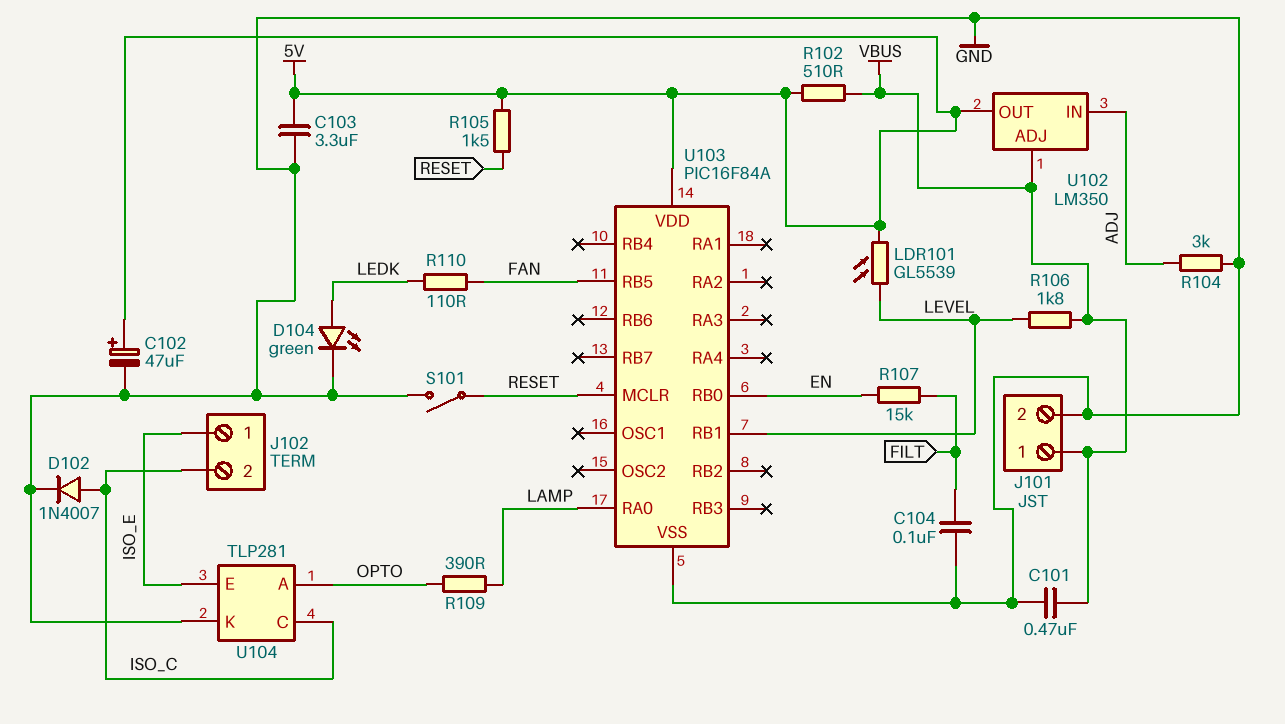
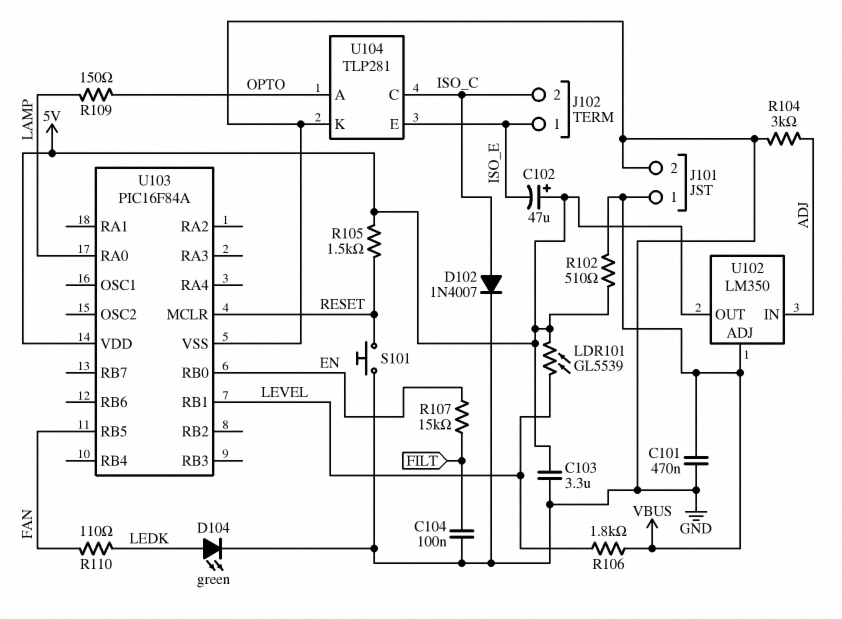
C102: 47uF (plus 5V, minus GND) -> 47uF (plus 5V, minus ISO_E)
R109: 390 (LAMP, OPTO) -> 150 (LAMP, OPTO)
S101: switch (GND, RESET) -> button (GND, RESET)

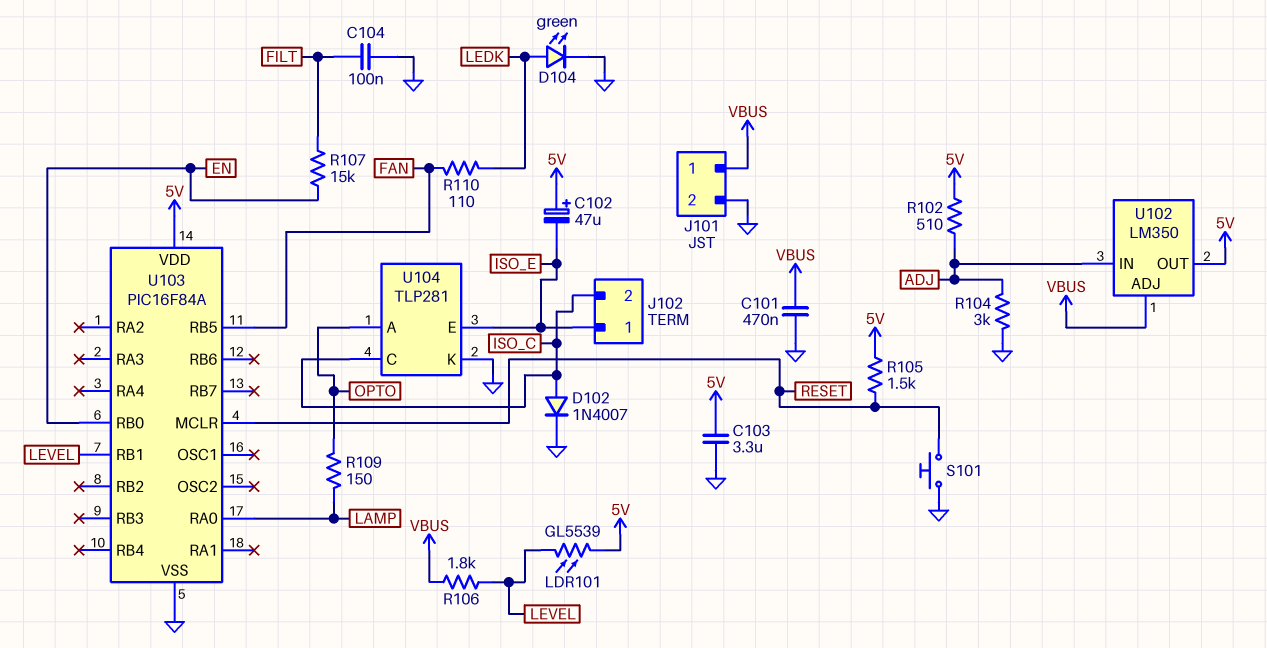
R102: 510 (5V, VBUS) -> 510 (5V, ADJ)

